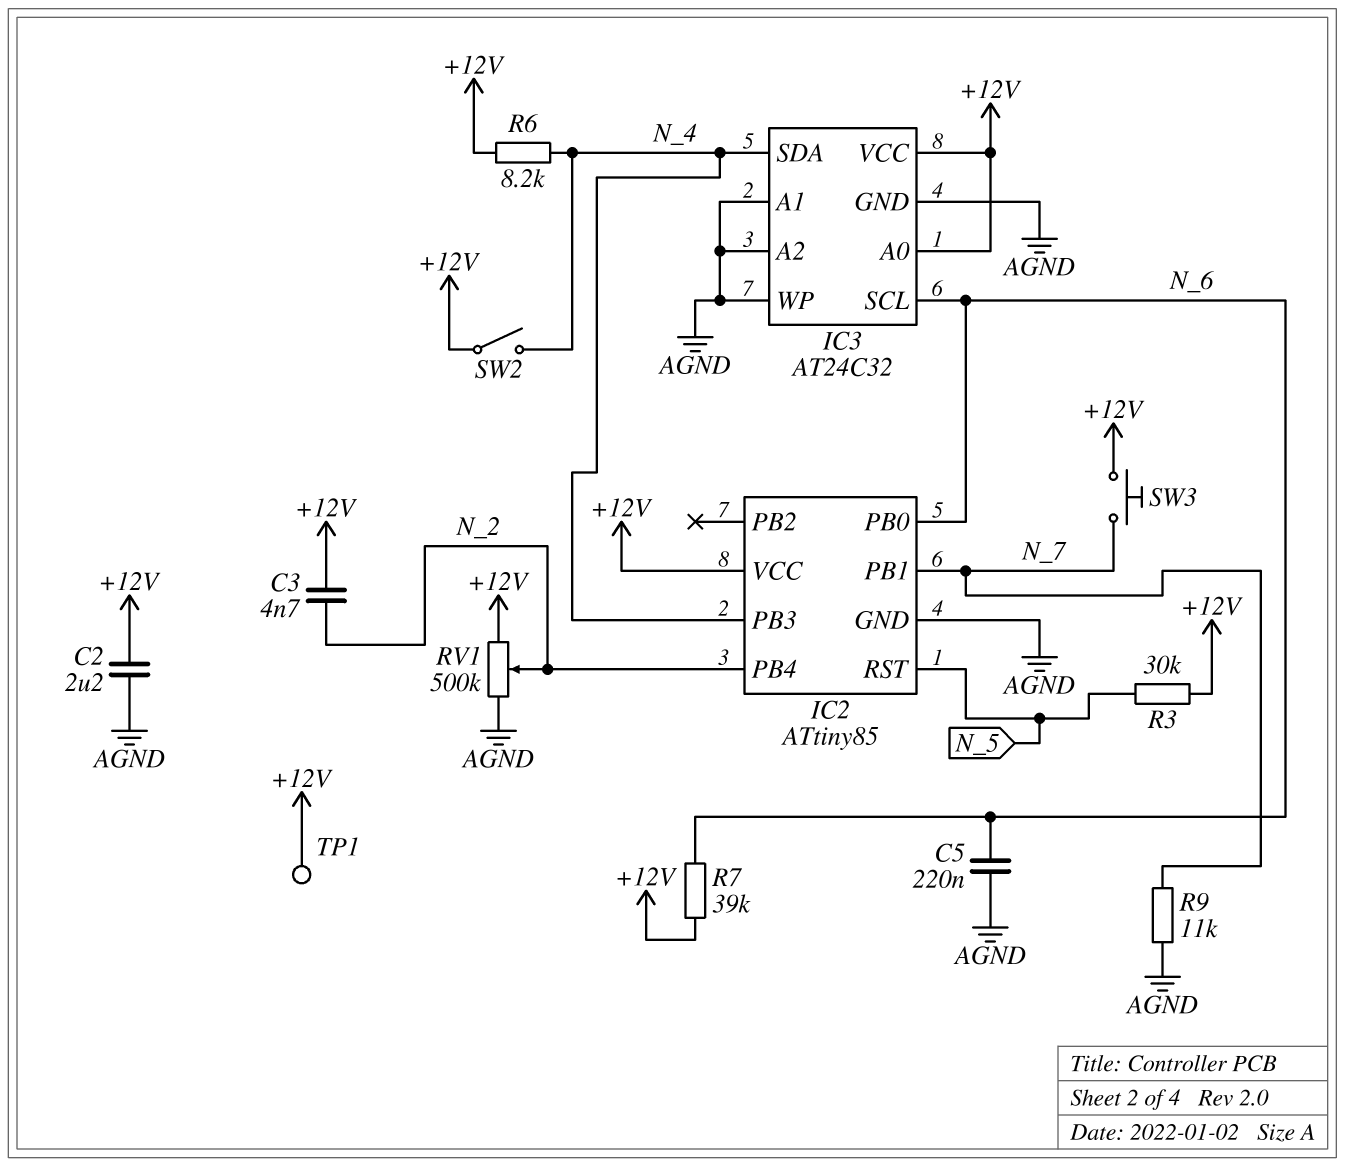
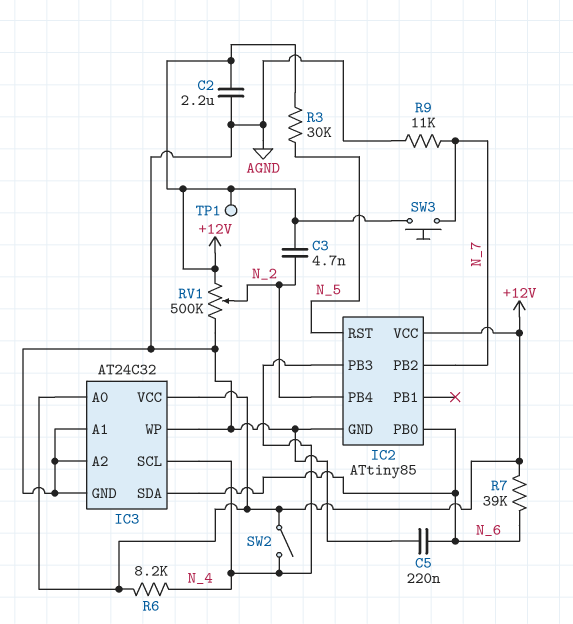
IC2 pin PB1: N_7 -> none
IC2 pin PB2: none -> N_7
IC3 pin SCL: N_6 -> N_4
IC3 pin SDA: N_4 -> N_6

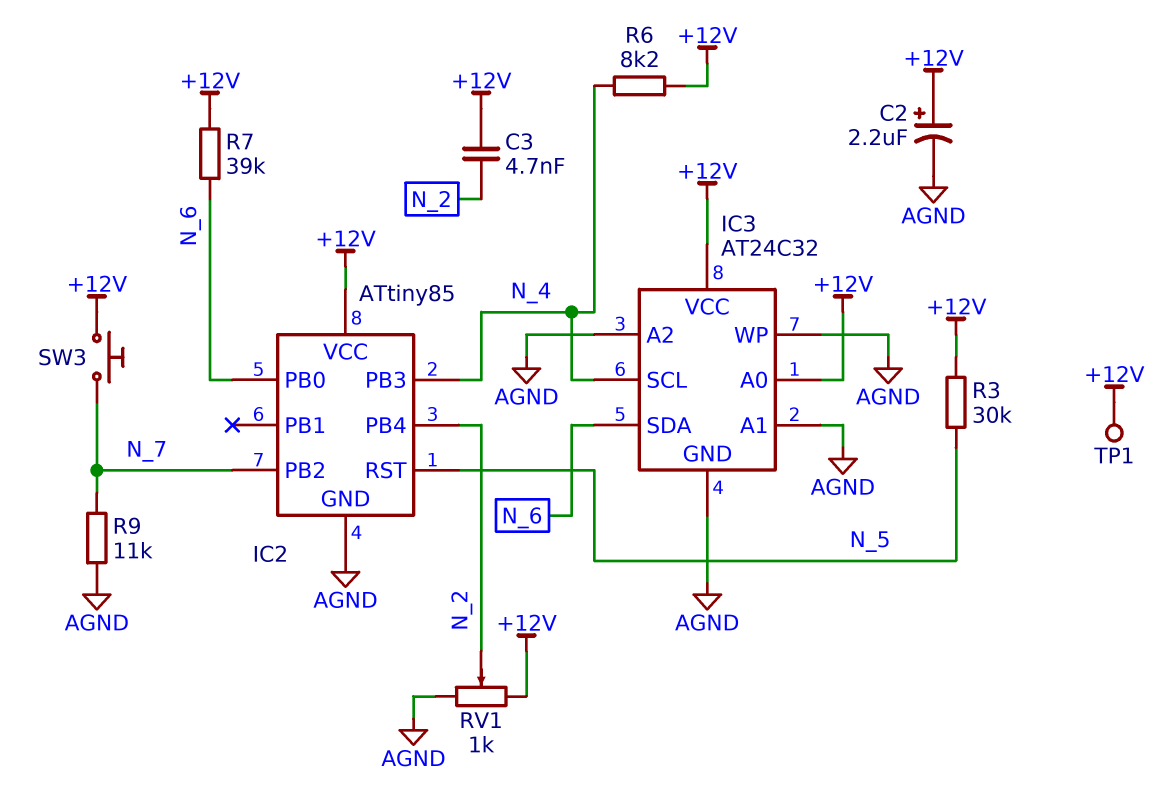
C2: 2.2uF (+12V, AGND) -> 2.2uF (plus +12V, minus AGND)
C5: 220nF (AGND, N_6) -> none
RV1: 500k (+12V, AGND, wiper N_2) -> 1k (+12V, AGND, wiper N_2)
SW2: switch (+12V, N_4) -> none

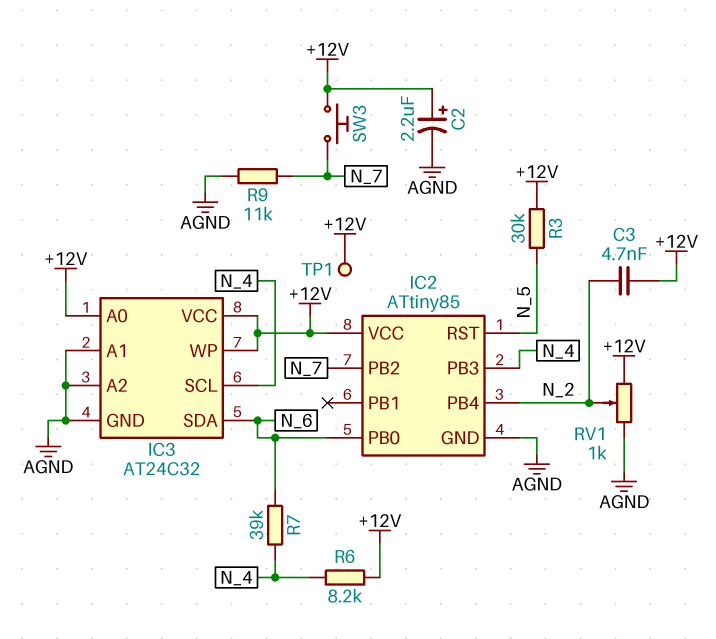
IC3 pin WP: AGND -> +12V
R7: 39k (+12V, N_6) -> 39k (N_4, N_6)

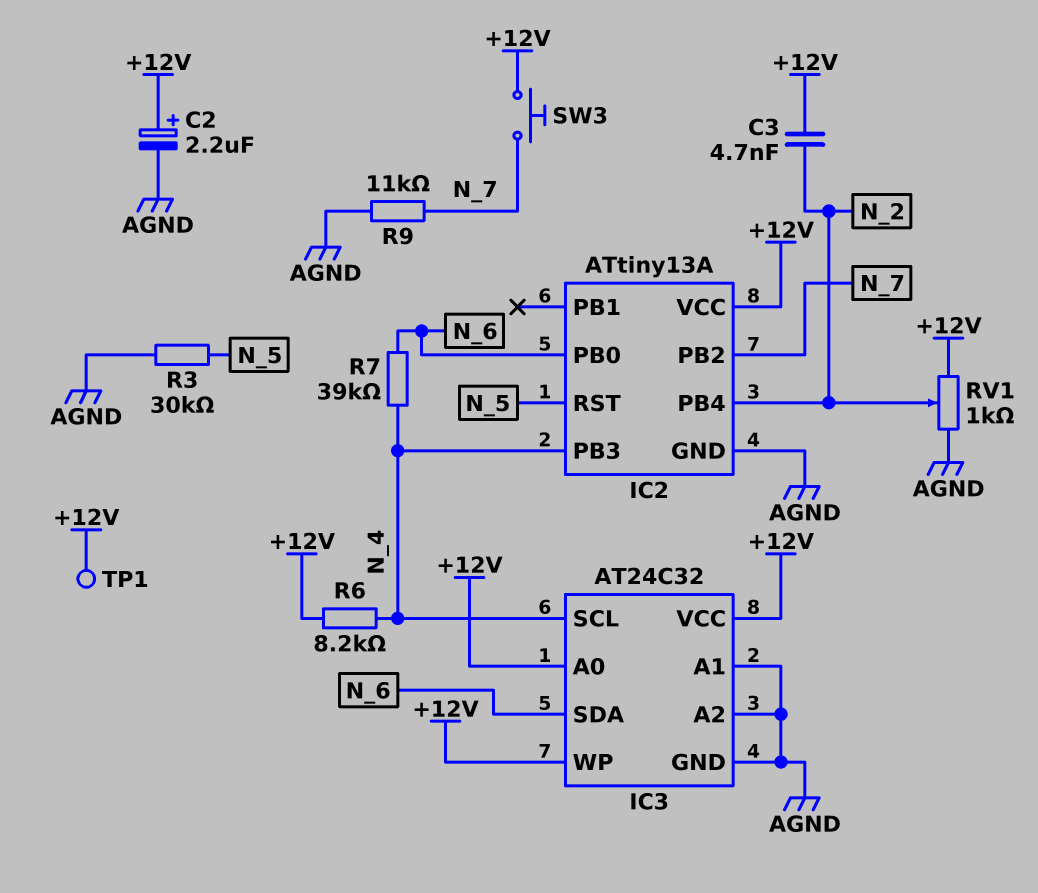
IC2: ATtiny85 -> ATtiny13A
R3: 30k (+12V, N_5) -> 30k (AGND, N_5)

